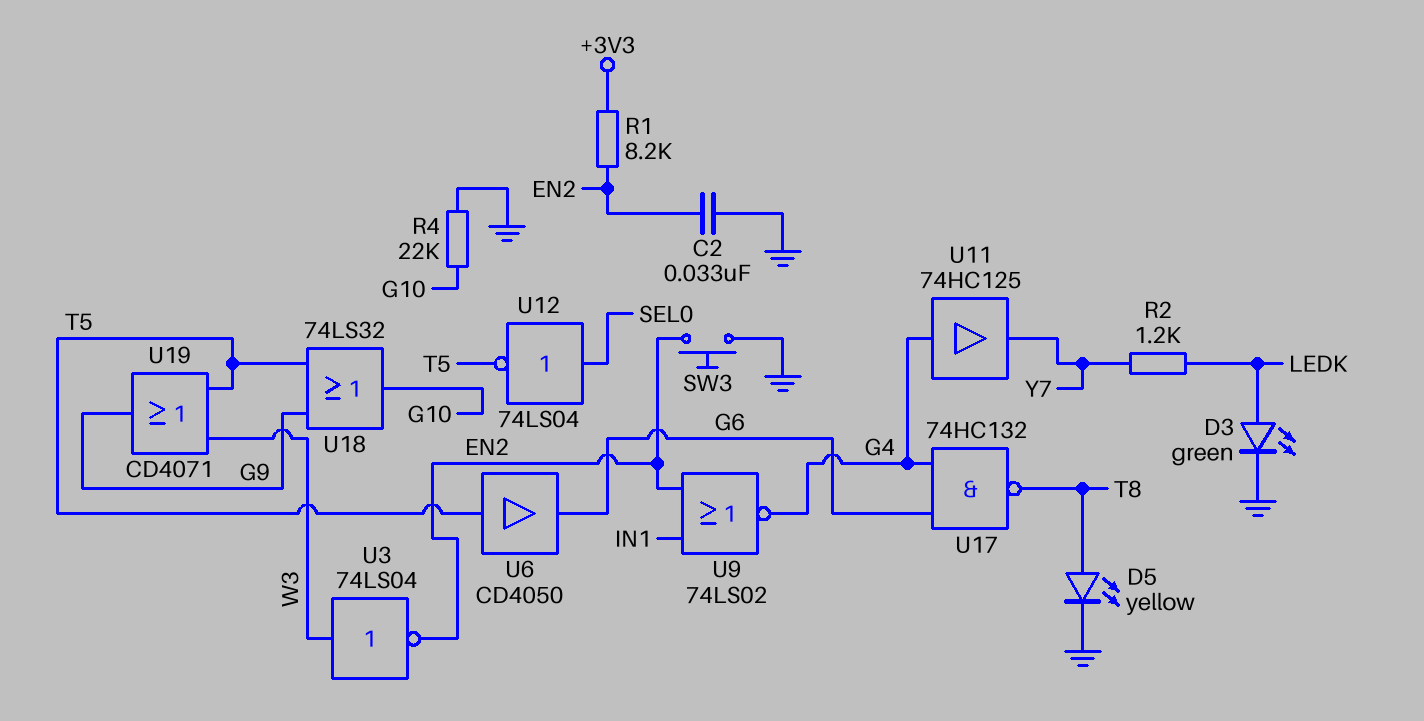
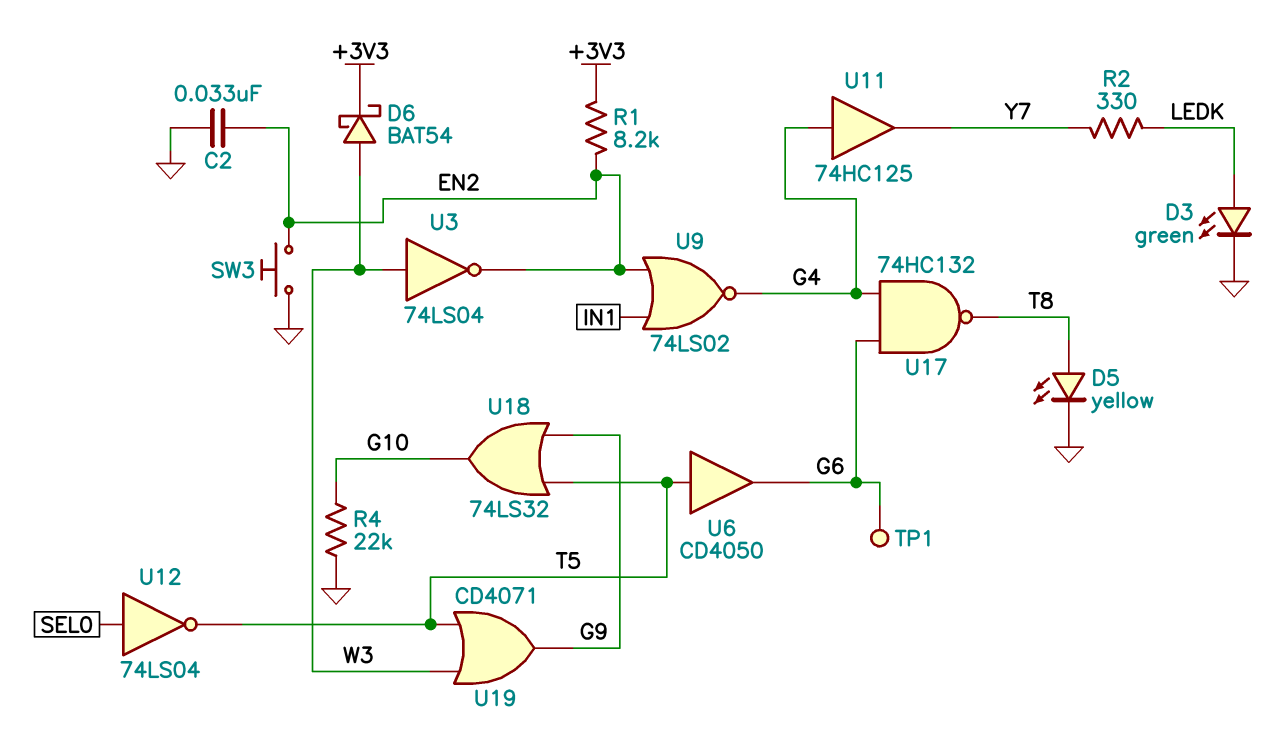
D6: none -> schottky BAT54 (A W3, K +3V3)
R2: 1.2k (LEDK, Y7) -> 330 (LEDK, Y7)
TP1: none -> test point (G6)

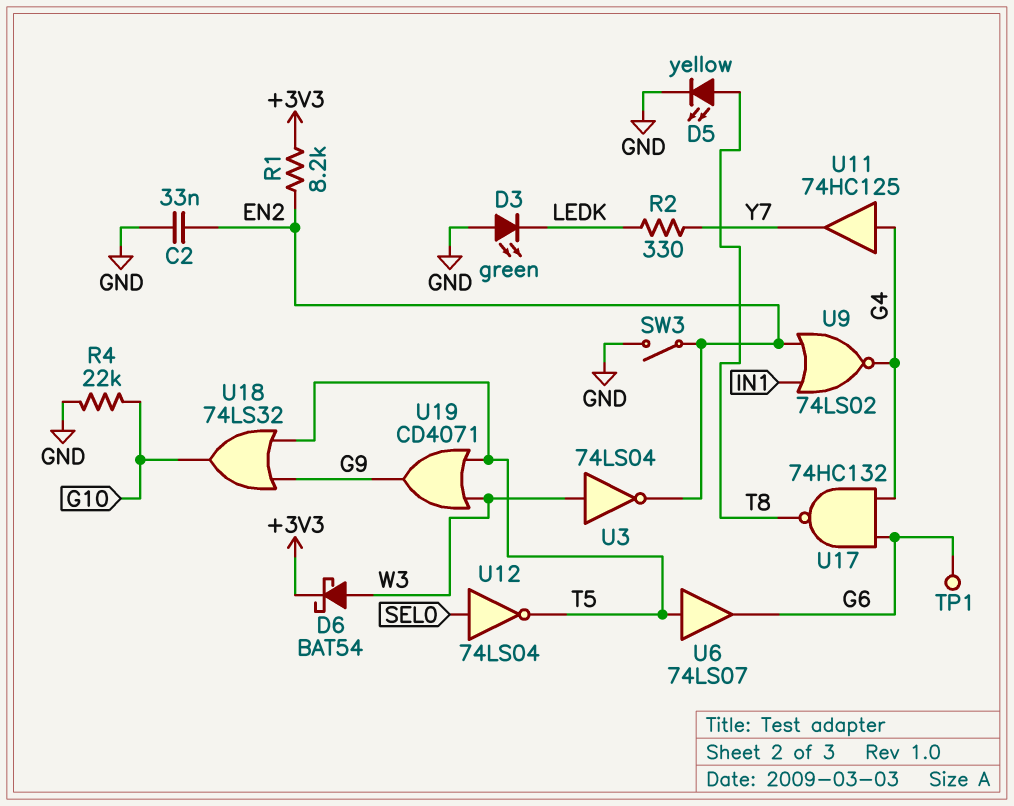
D3: LED green (A LEDK, K GND) -> LED green (A GND, K LEDK)
SW3: button (EN2, GND) -> switch (EN2, GND)
U6: buffer CD4050 (in T5, out G6) -> buffer 74LS07 (in T5, out G6)

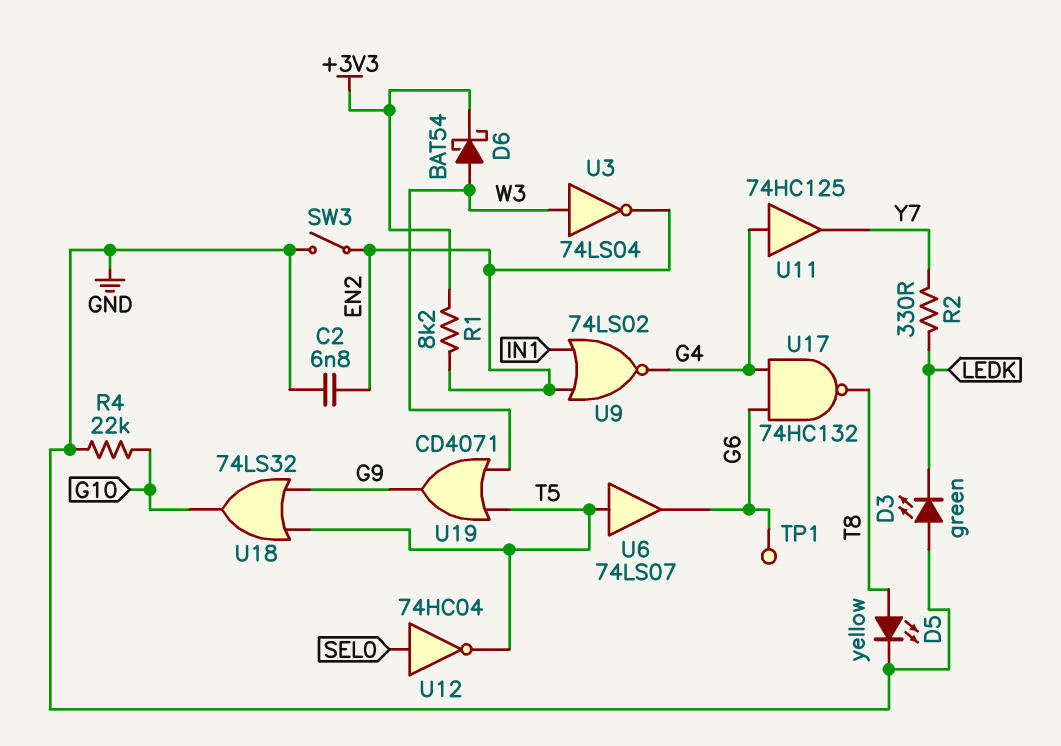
C2: 33nF (EN2, GND) -> 6.8nF (EN2, GND)
U12: NOT 74LS04 (in SEL0, out T5) -> NOT 74HC04 (in SEL0, out T5)

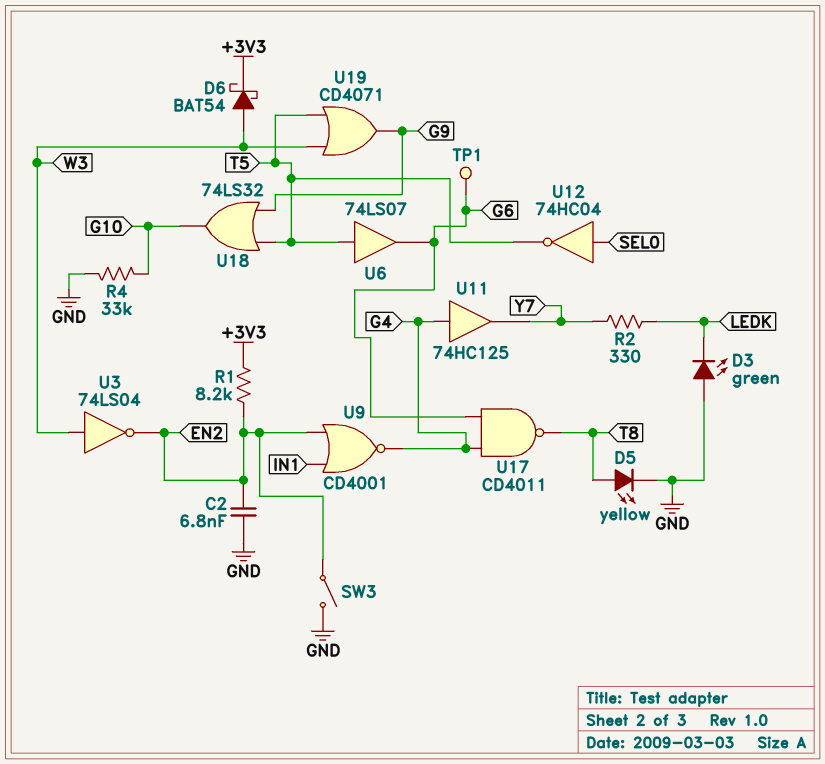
R4: 22k (G10, GND) -> 33k (G10, GND)
U9: NOR 74LS02 (in EN2, in IN1, out G4) -> NOR CD4001 (in EN2, in IN1, out G4)
U17: NAND 74HC132 (in G4, in G6, out T8) -> NAND CD4011 (in G4, in G6, out T8)

